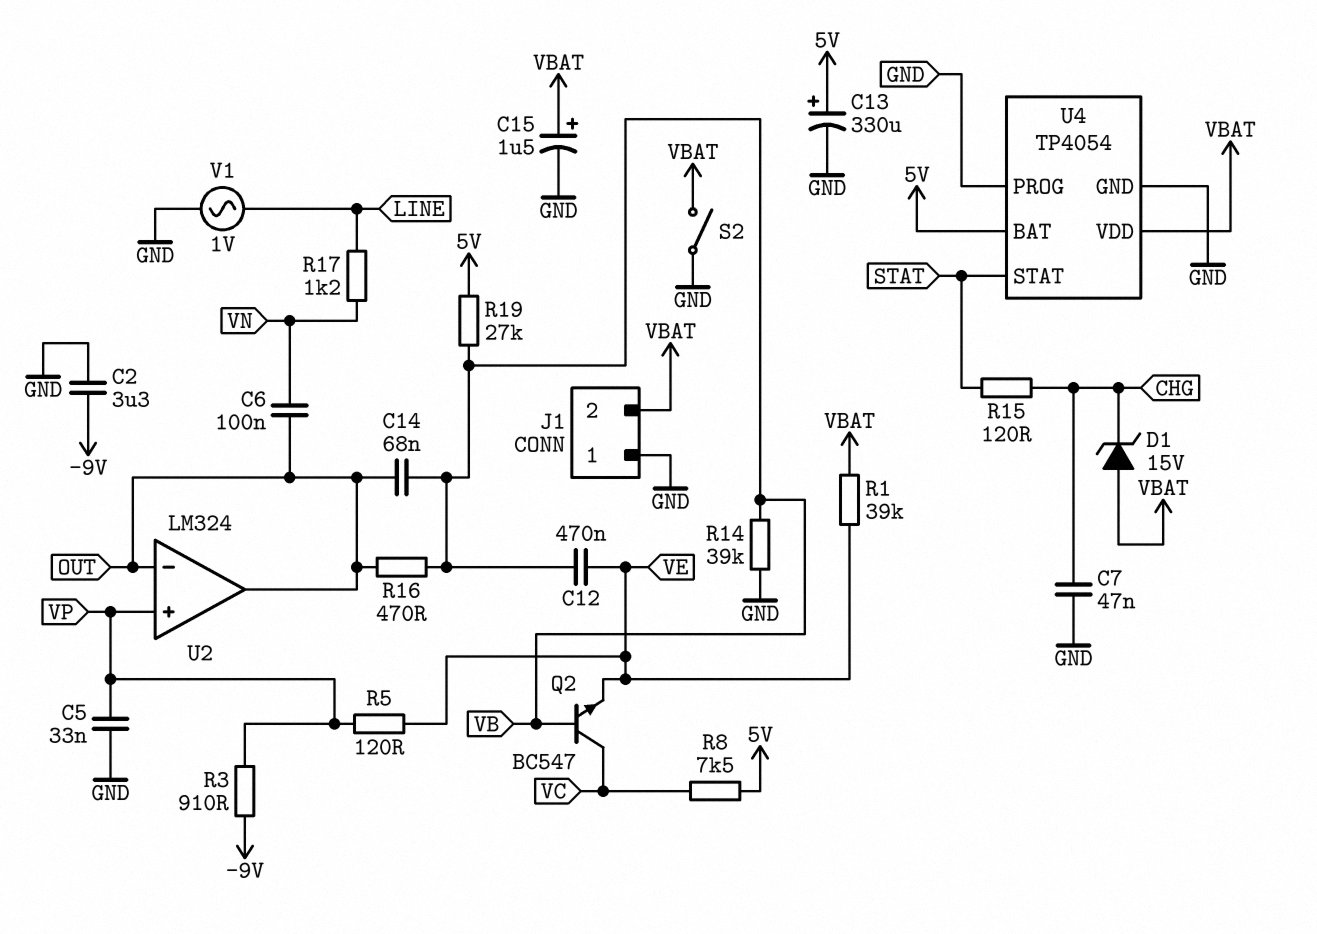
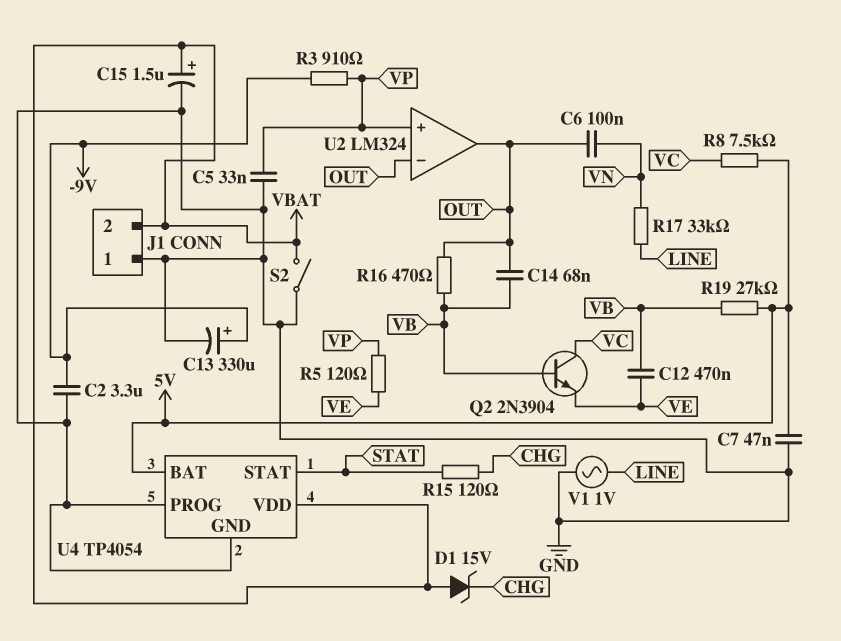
C7: 47nF (CHG, GND) -> 47nF (5V, GND)
C13: 330uF (plus 5V, minus GND) -> 330uF (plus -9V, minus GND)
Q2: NPN BC547 (B VB, C VC, E VE) -> NPN 2N3904 (B VB, C VC, E VE)
R1: 39k (VBAT, VE) -> none
R14: 39k (GND, VB) -> none
R17: 1.2k (LINE, VN) -> 33k (LINE, VN)

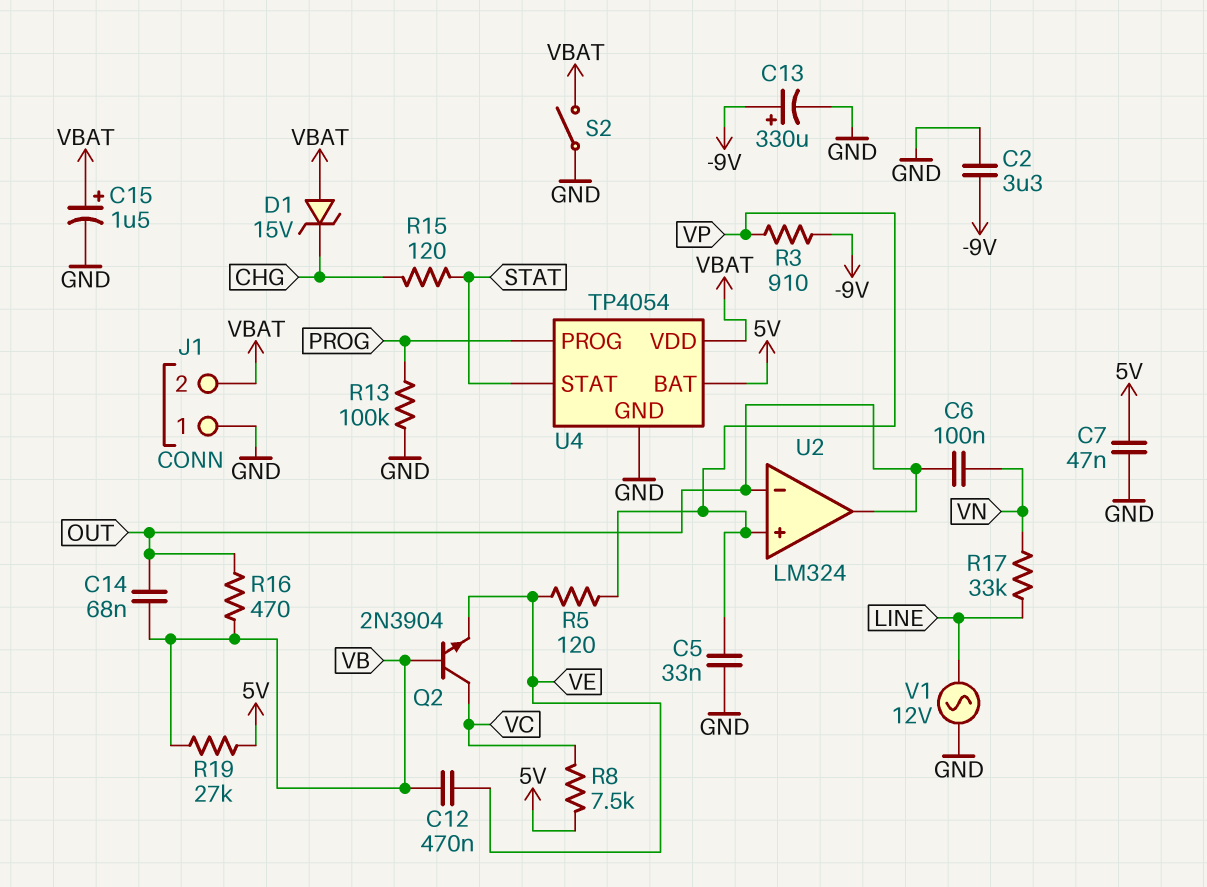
R13: none -> 100k (GND, PROG)
U4 pin PROG: GND -> PROG
V1: AC 1V (GND, LINE) -> AC 12V (GND, LINE)

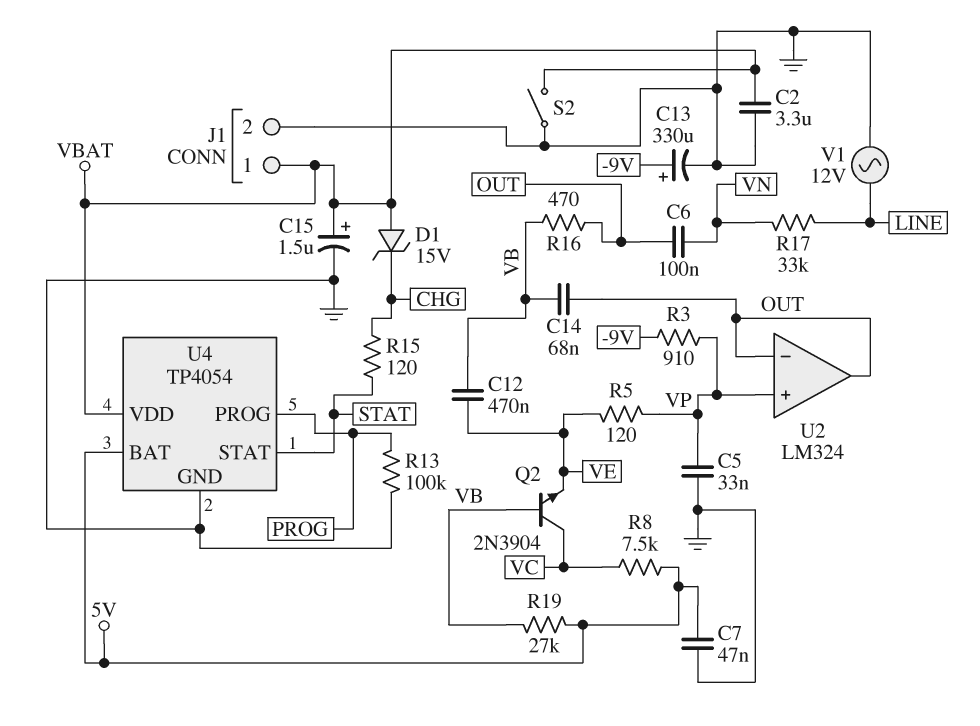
C2: 3.3uF (-9V, GND) -> 3.3uF (GND, VBAT)
J1 pin 1: GND -> VBAT
J1 pin 2: VBAT -> GND

